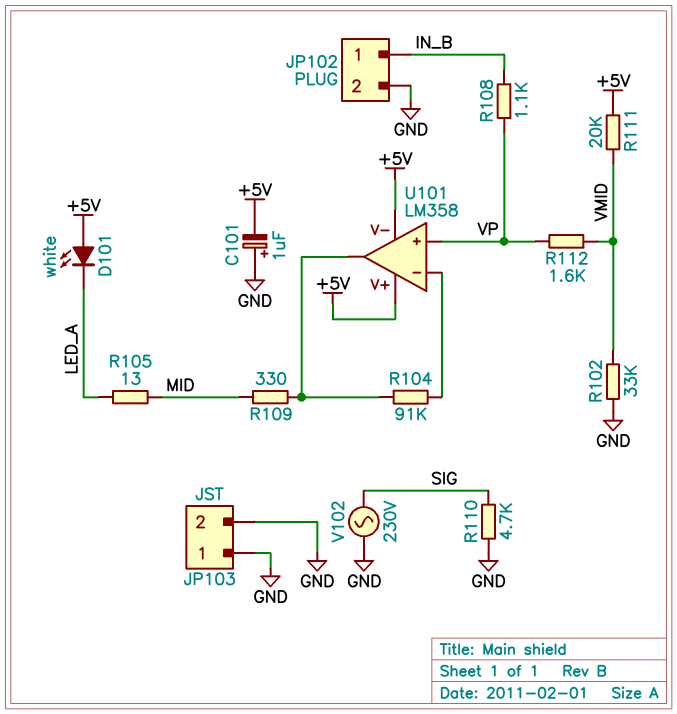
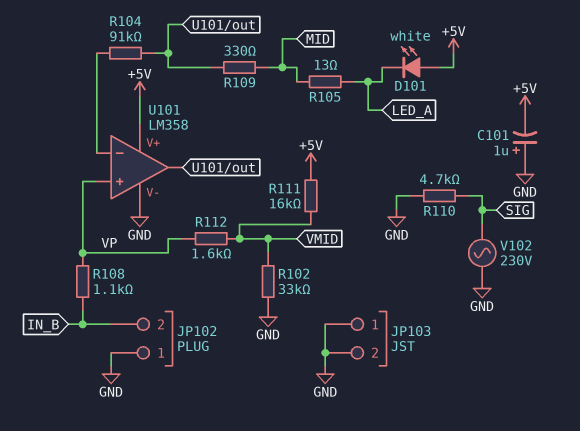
JP102 pin 1: IN_B -> GND
JP102 pin 2: GND -> IN_B
R111: 20k (+5V, VMID) -> 16k (+5V, VMID)
U101 pin V-: +5V -> GND

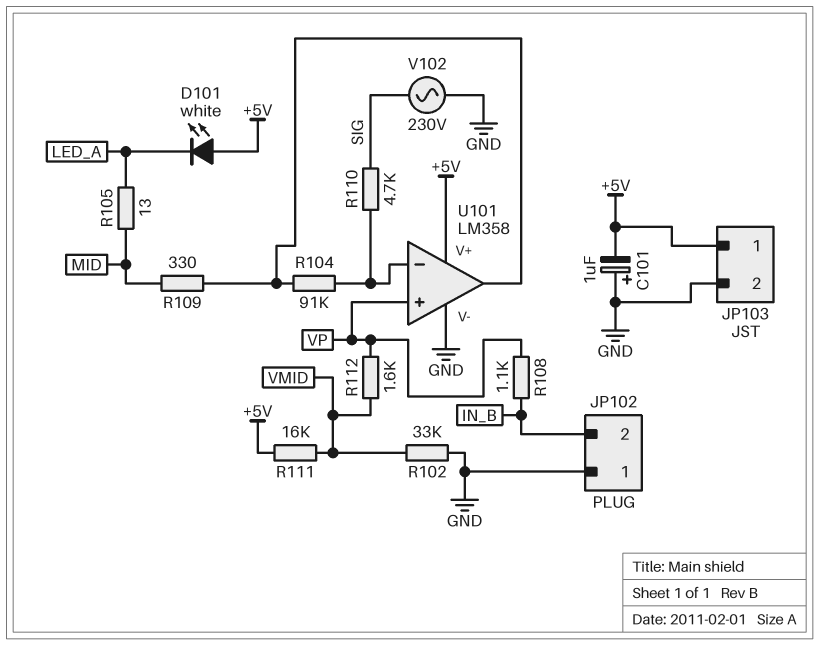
JP103 pin 1: GND -> +5V
R110: 4.7k (GND, SIG) -> 4.7k (SIG, U101/in-)

